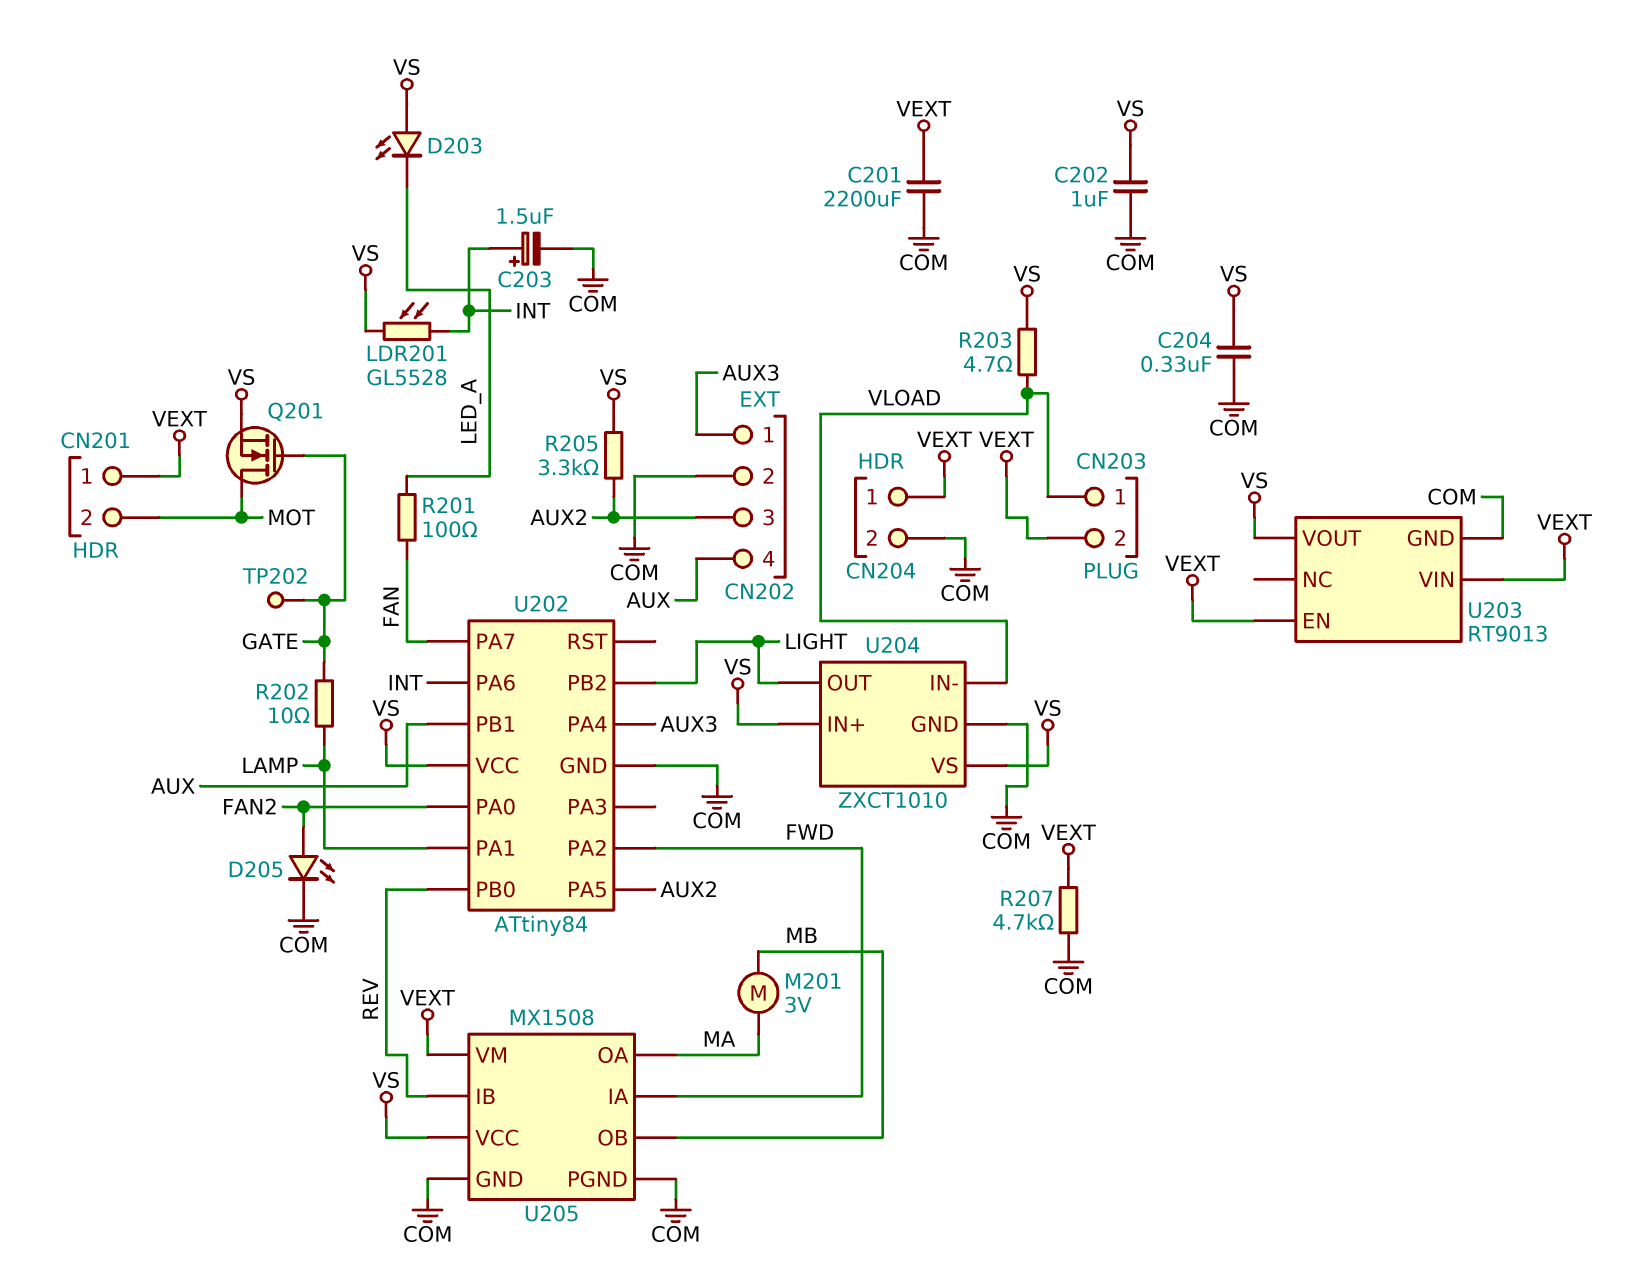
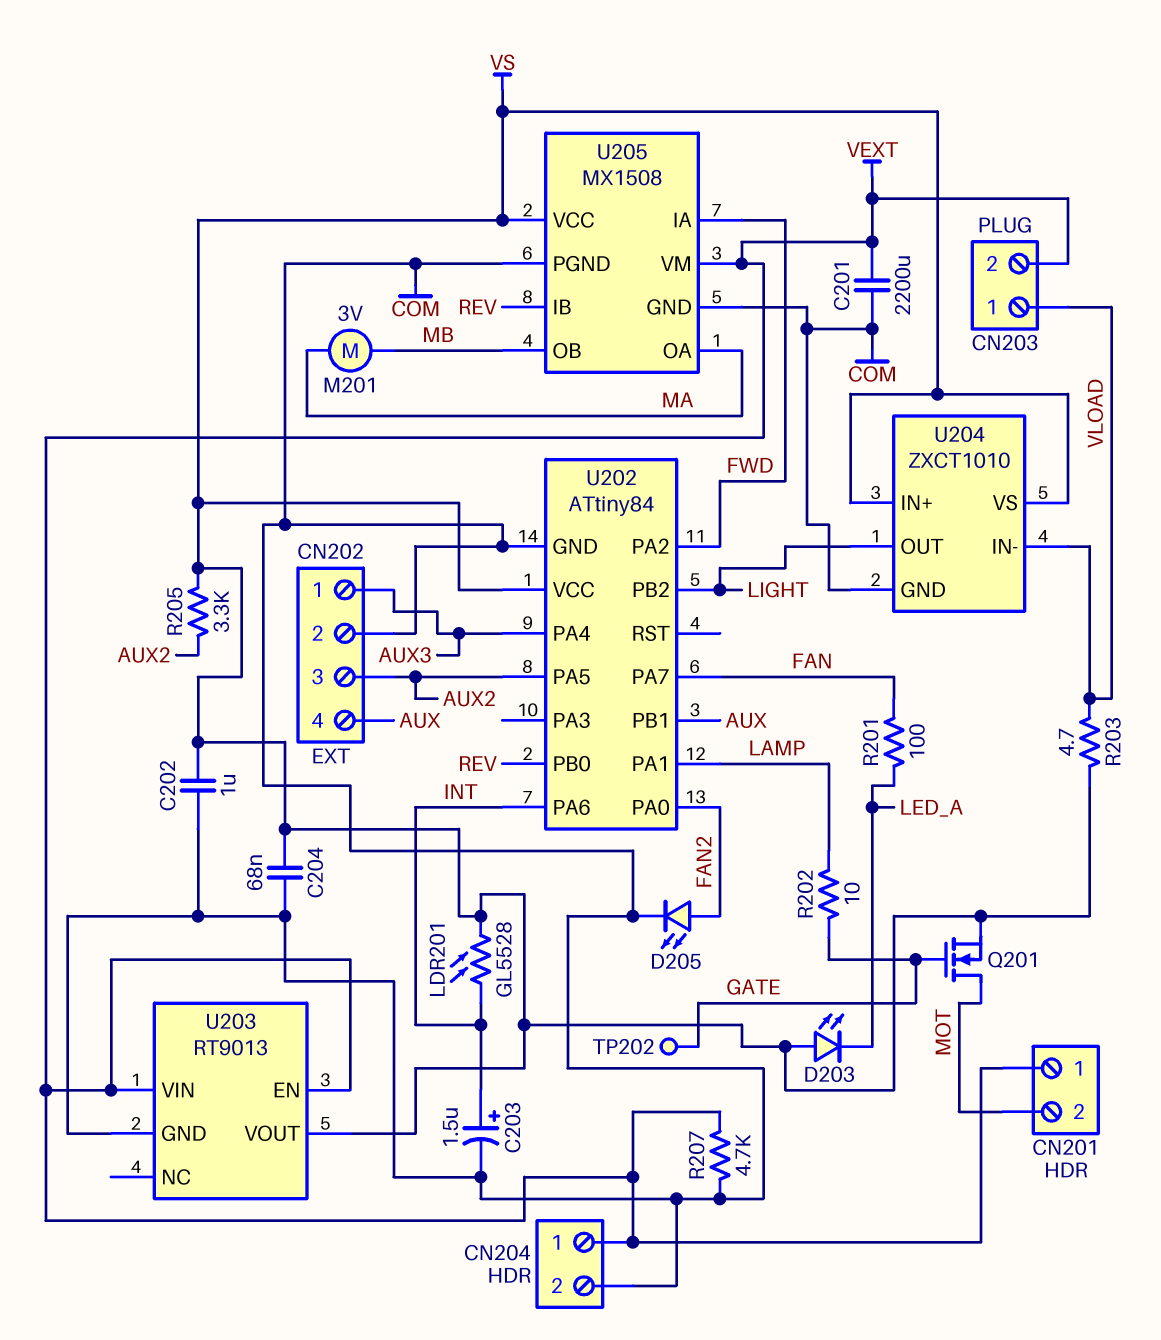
C204: 330nF (COM, VS) -> 68nF (COM, VS)

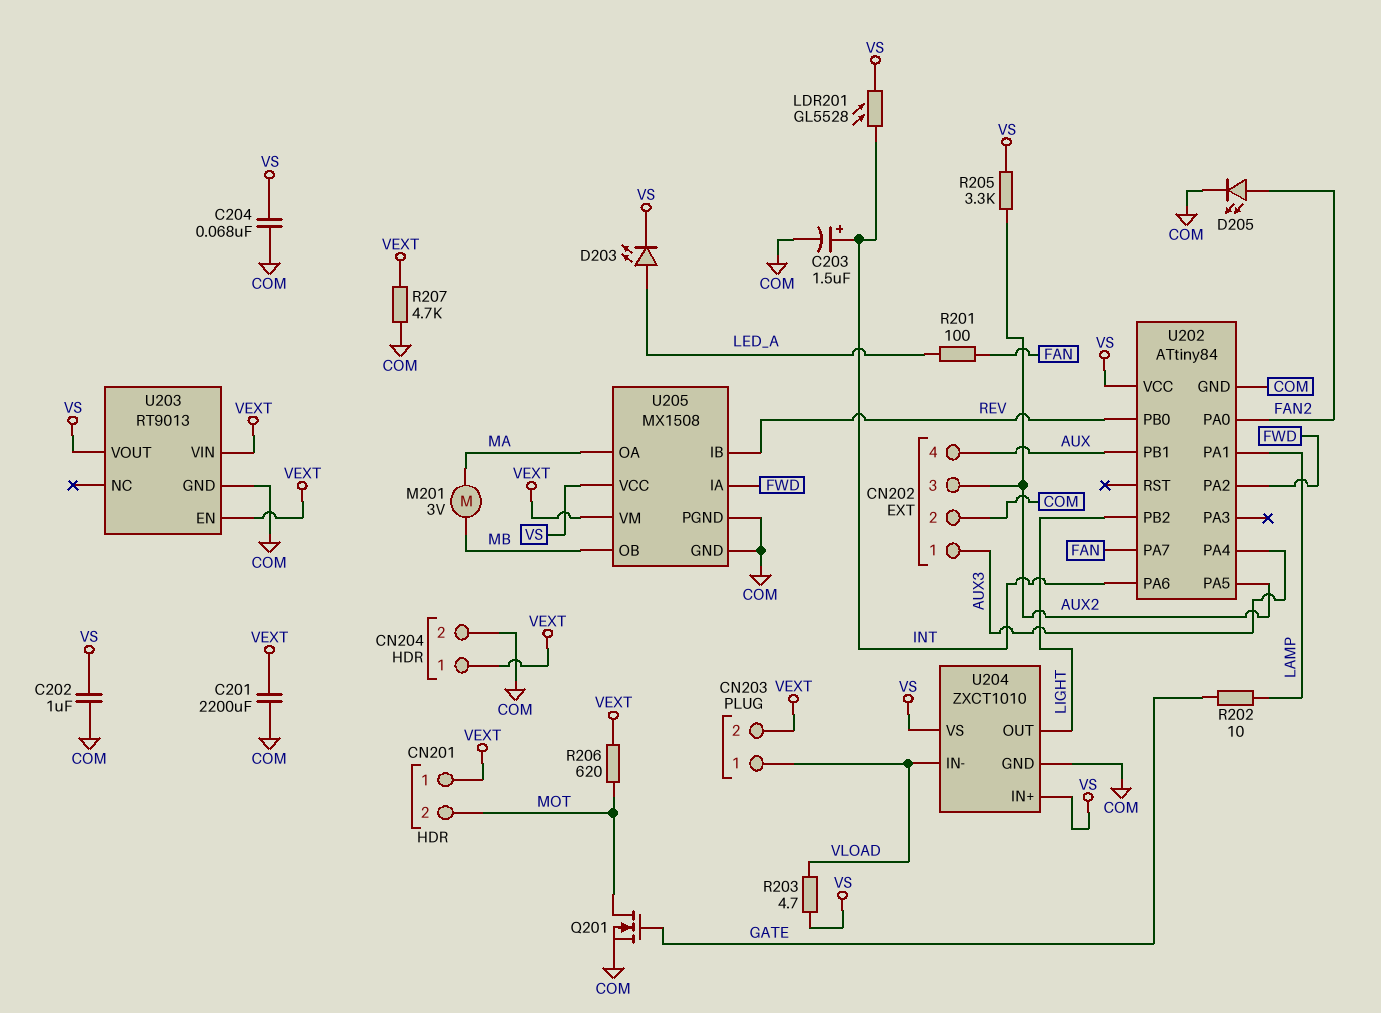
D203: LED (A VS, K LED_A) -> LED (A LED_A, K VS)
Q201: NMOS (G GATE, D MOT, S VS) -> NMOS (G GATE, D MOT, S COM)
R206: none -> 620 (MOT, VEXT)
TP202: test point (GATE) -> none

